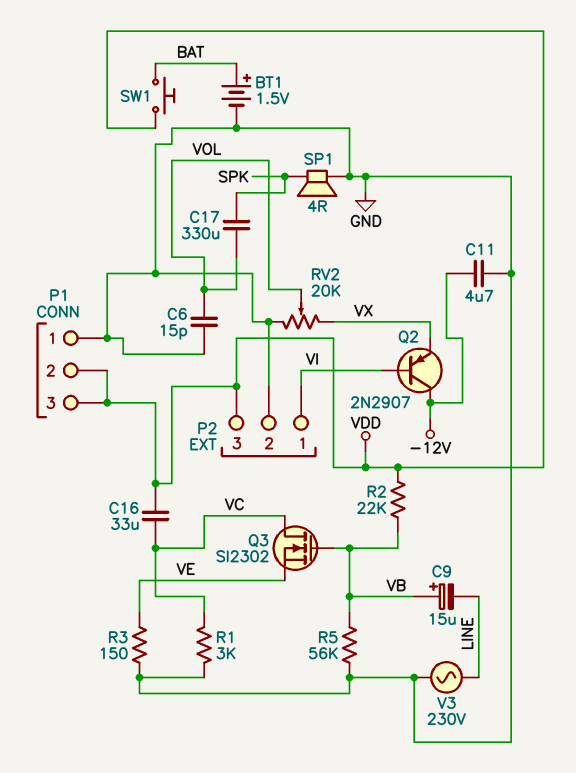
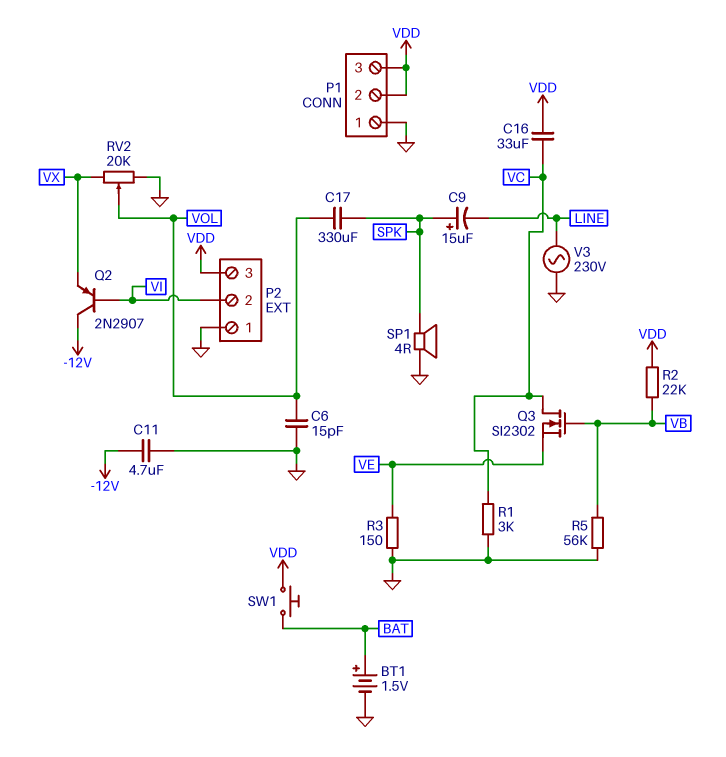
C9: 15uF (plus VB, minus LINE) -> 15uF (plus SPK, minus LINE)
P2 pin 1: VI -> GND
P2 pin 2: GND -> VI

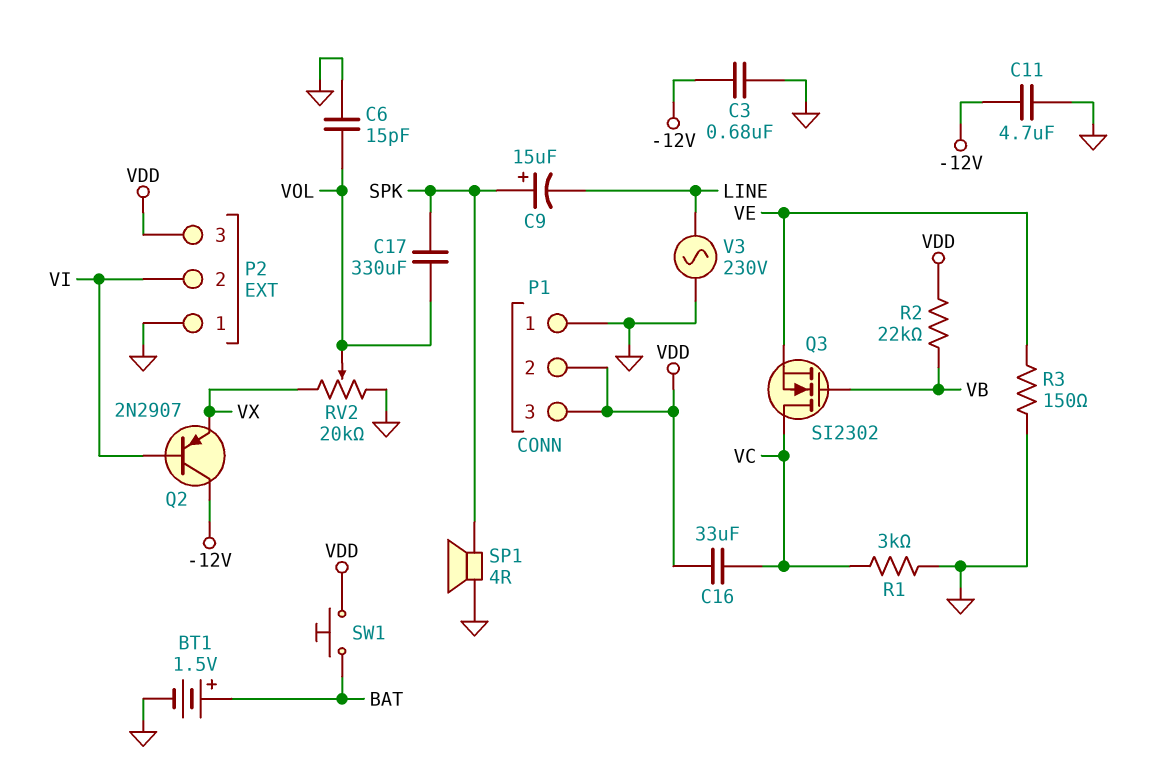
C3: none -> 680nF (-12V, GND)
R5: 56k (GND, VB) -> none

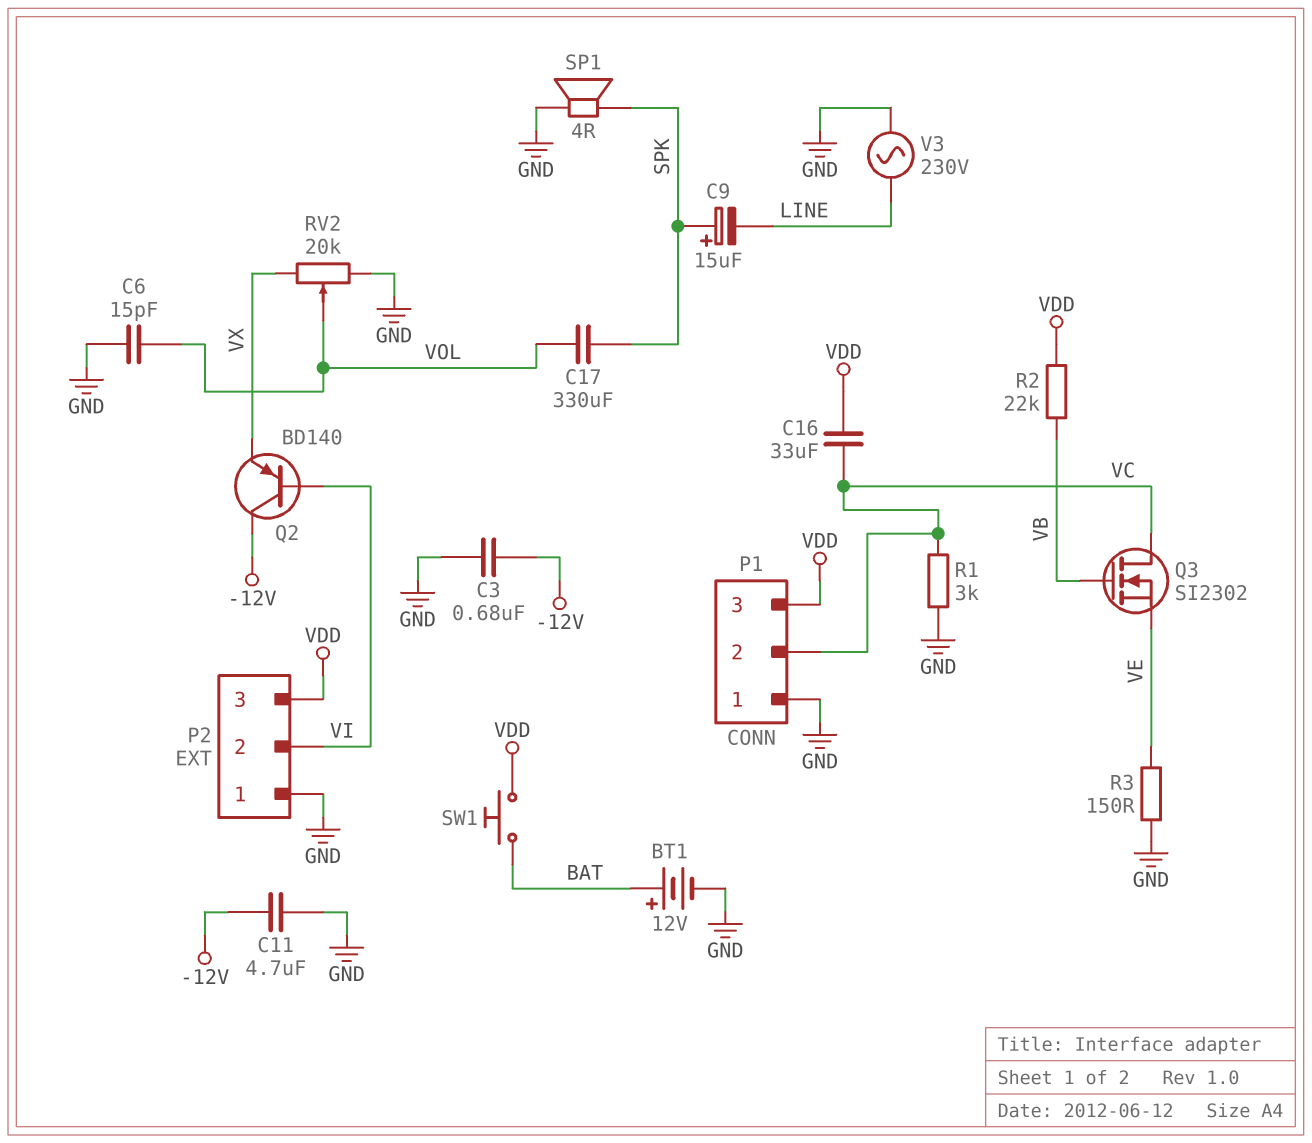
BT1: 1.5V (plus BAT, minus GND) -> 12V (plus BAT, minus GND)
P1 pin 2: VDD -> VC
Q2: PNP 2N2907 (B VI, C -12V, E VX) -> PNP BD140 (B VI, C -12V, E VX)

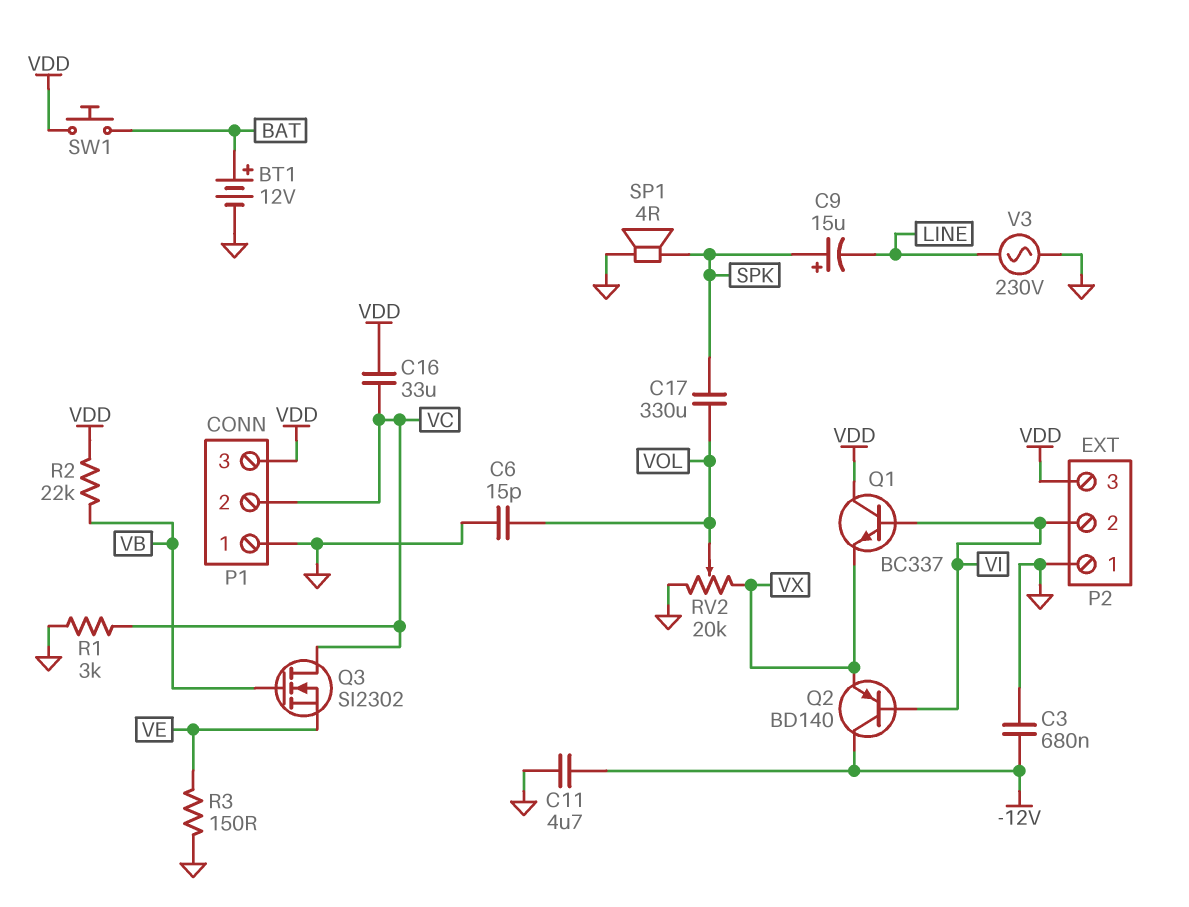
Q1: none -> NPN BC337 (B VI, C VDD, E VX)

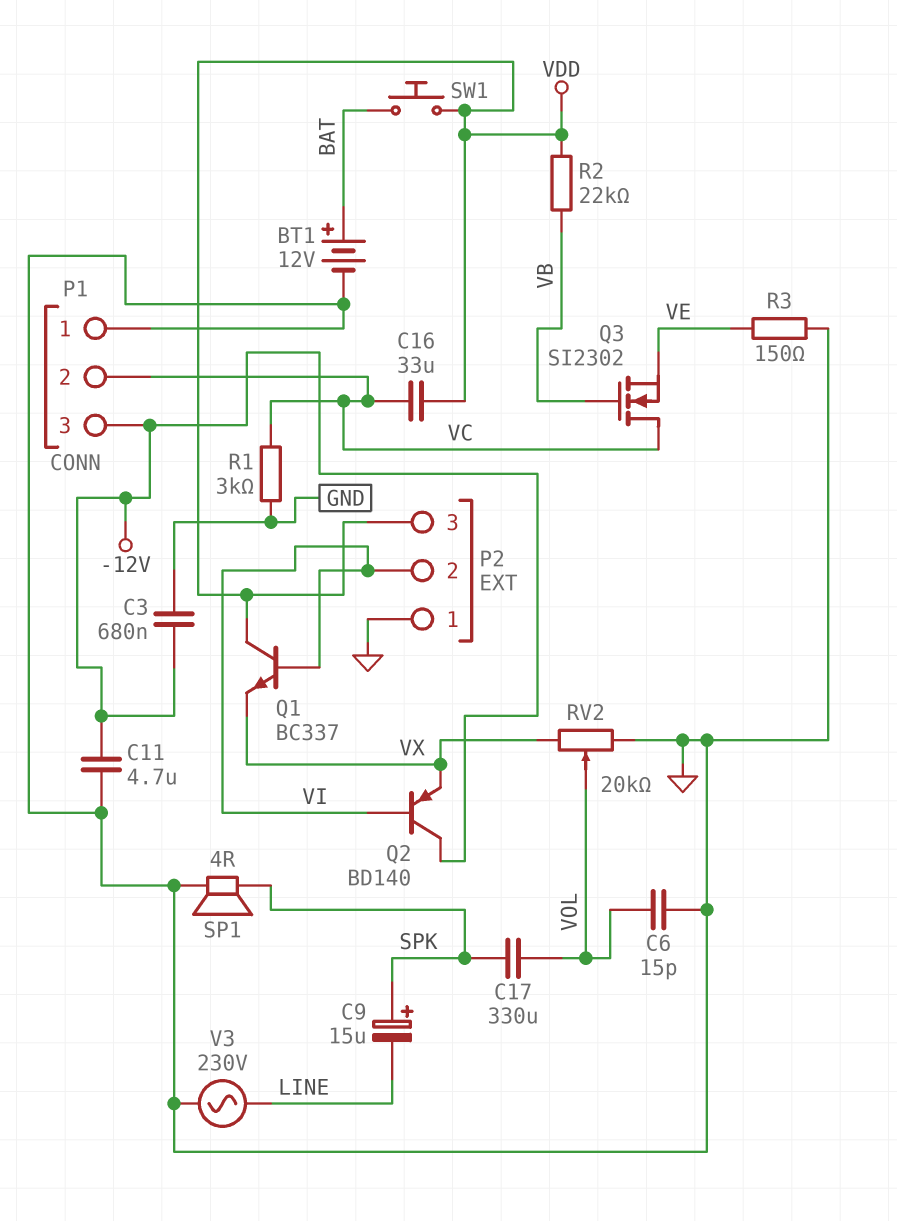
P1 pin 3: VDD -> -12V

